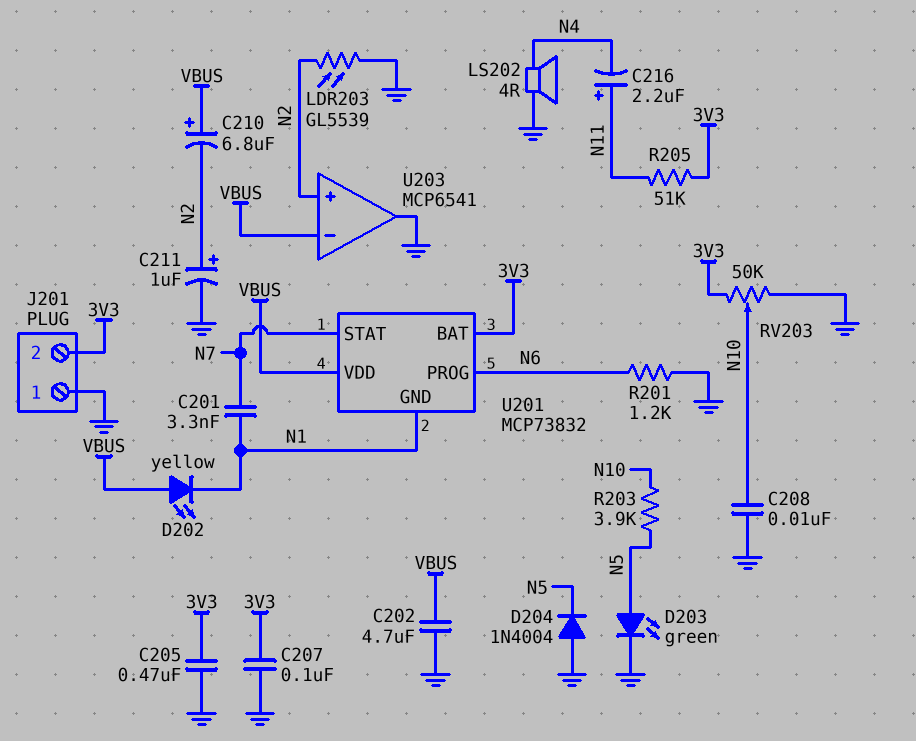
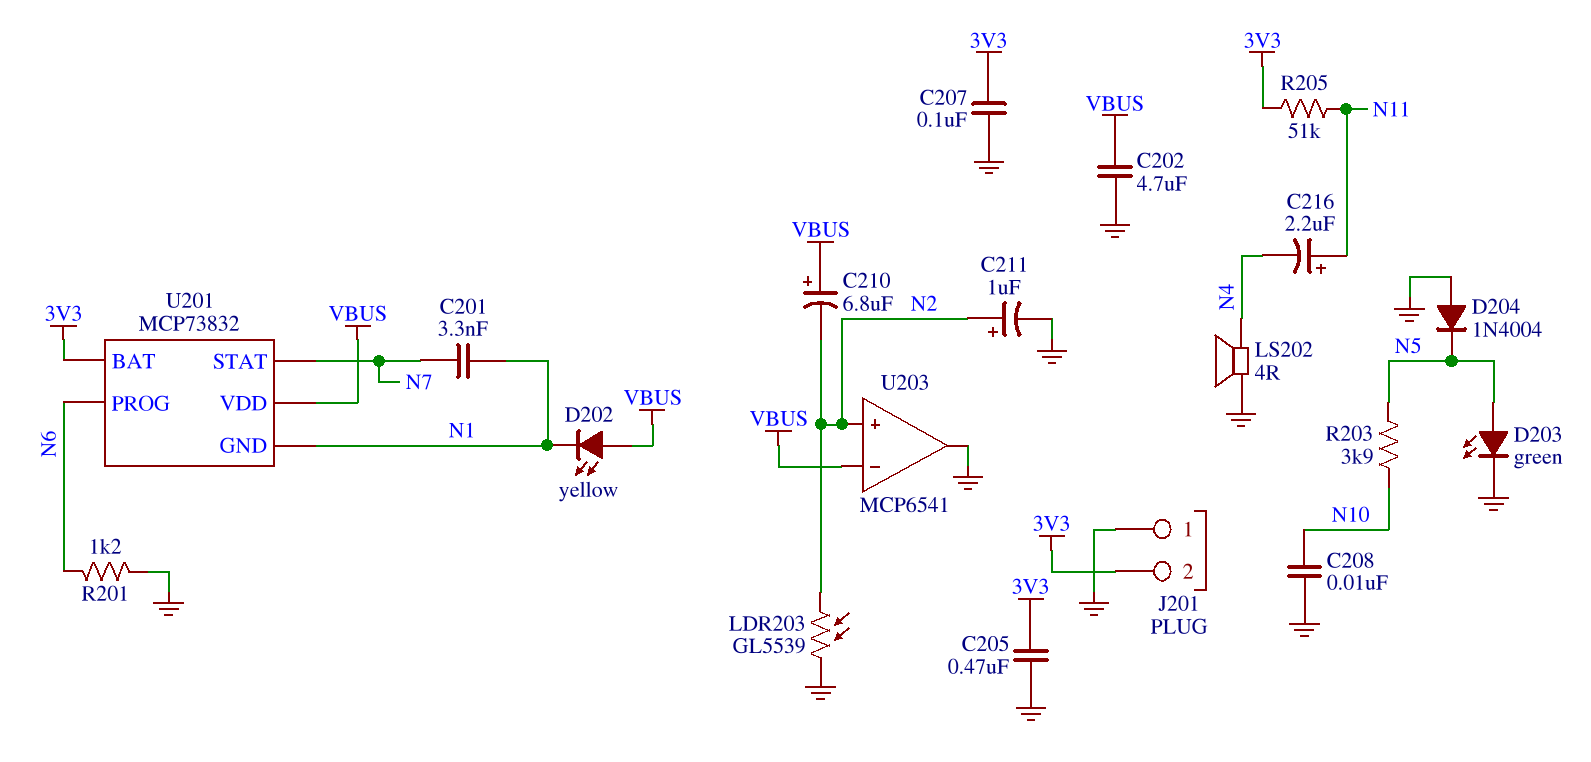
RV203: 50k (3V3, GND, wiper N10) -> none

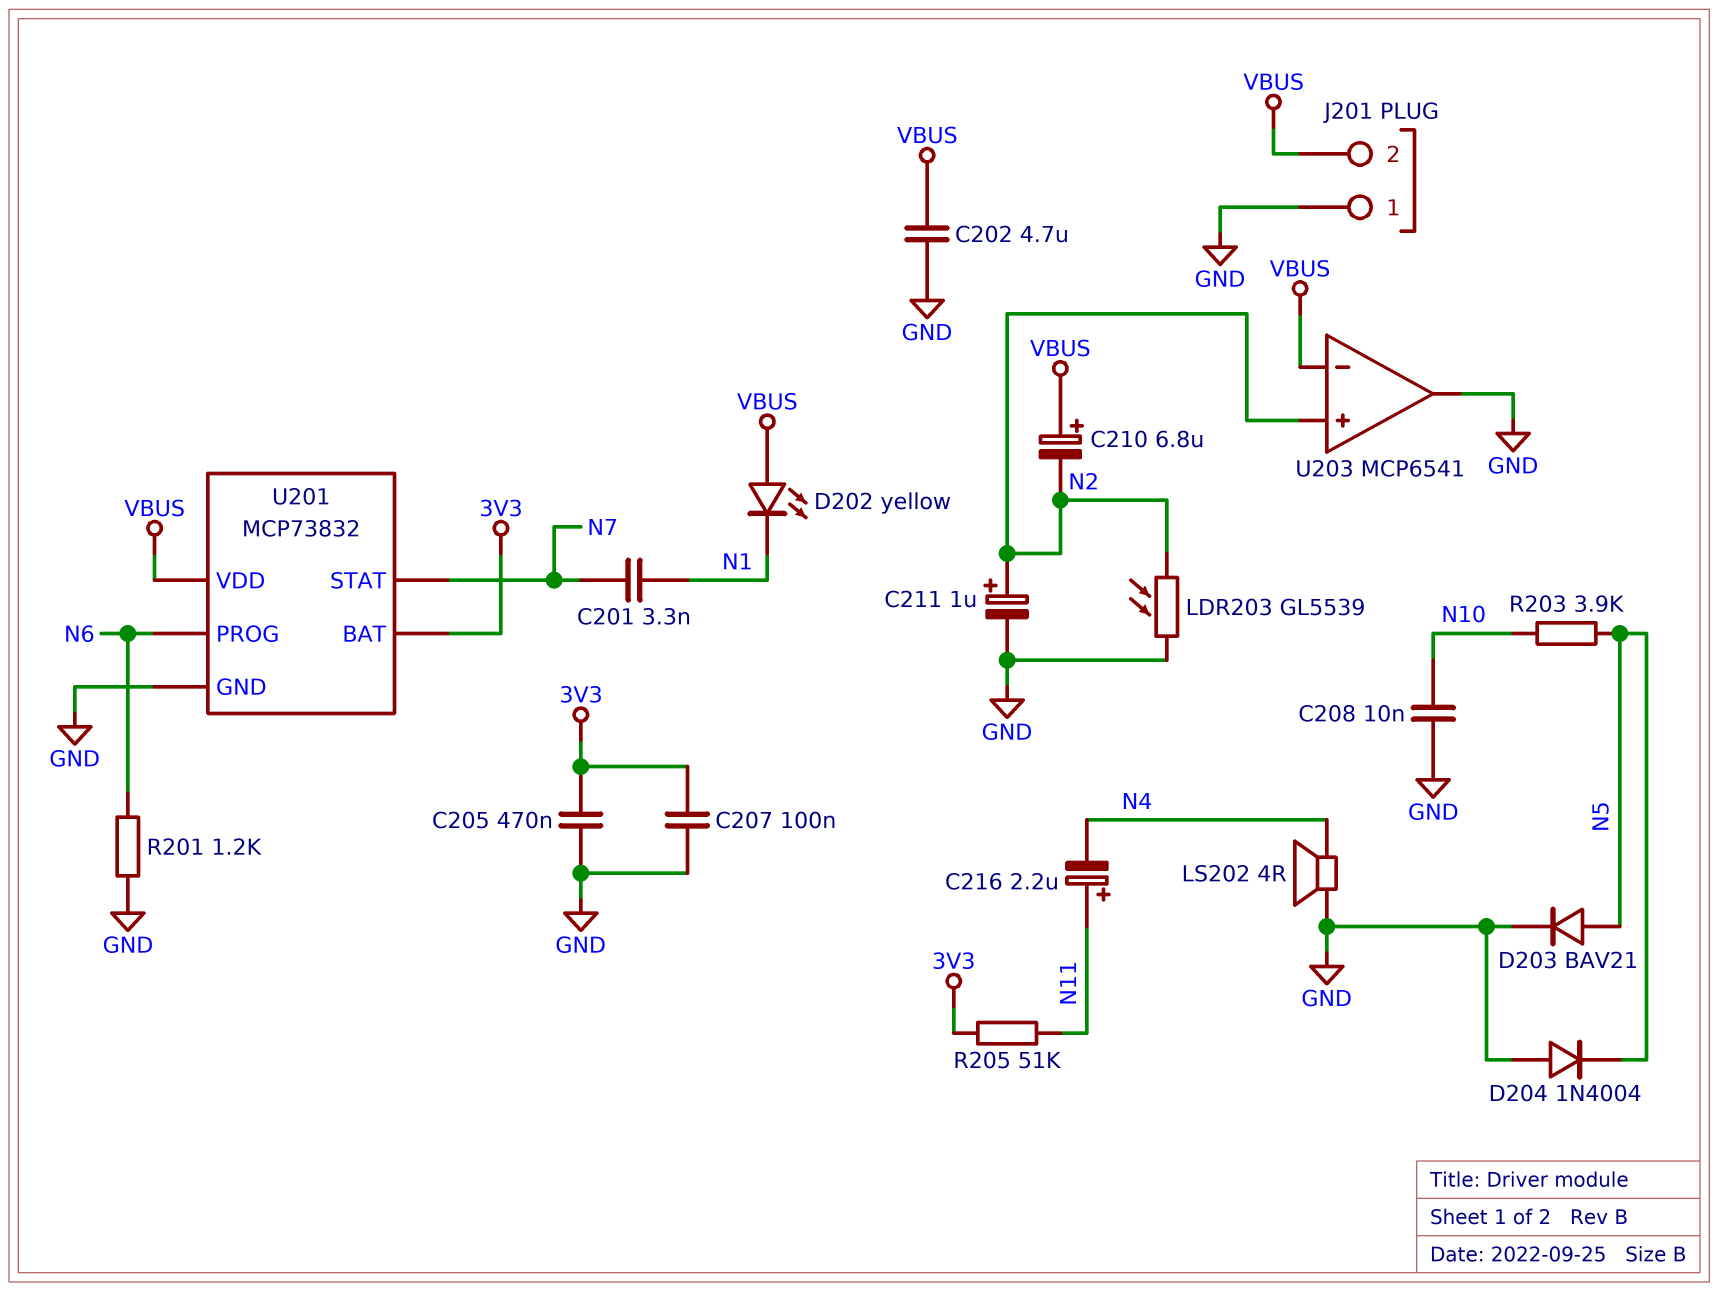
D203: LED green (A N5, K GND) -> diode BAV21 (A N5, K GND)
J201 pin 2: 3V3 -> VBUS
U201 pin GND: N1 -> GND

